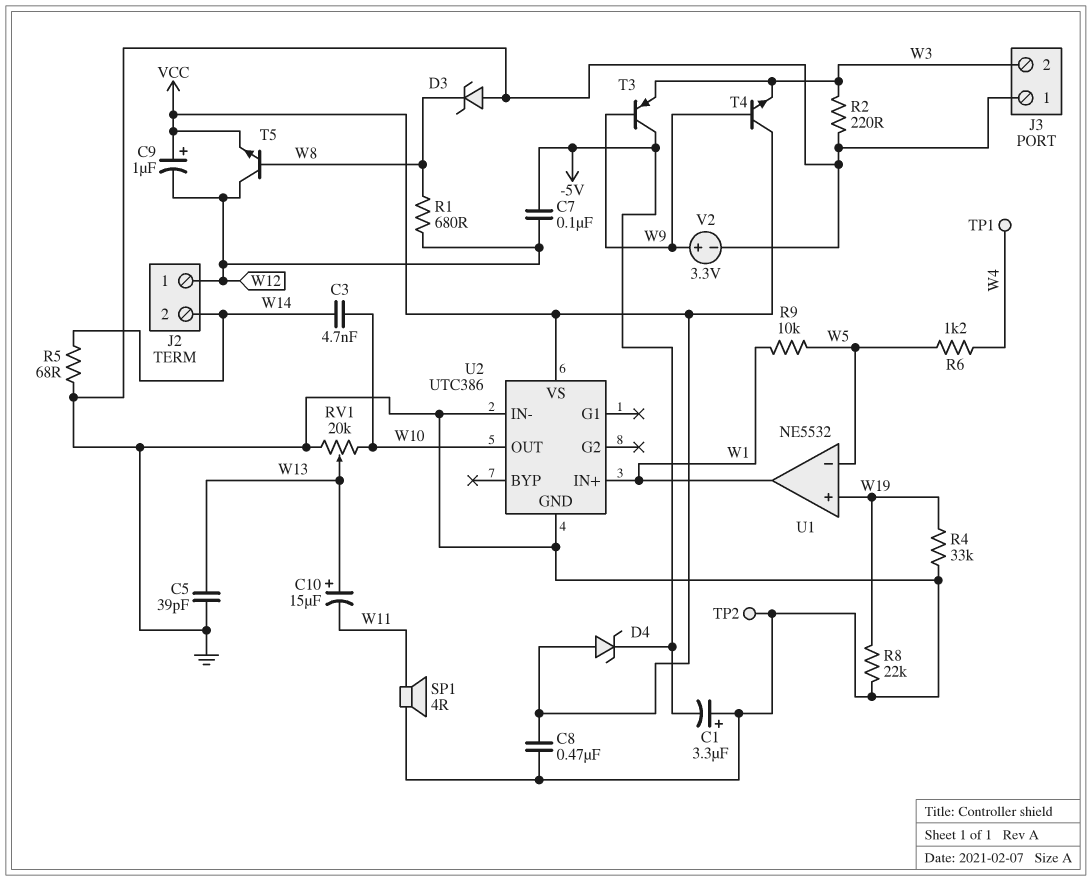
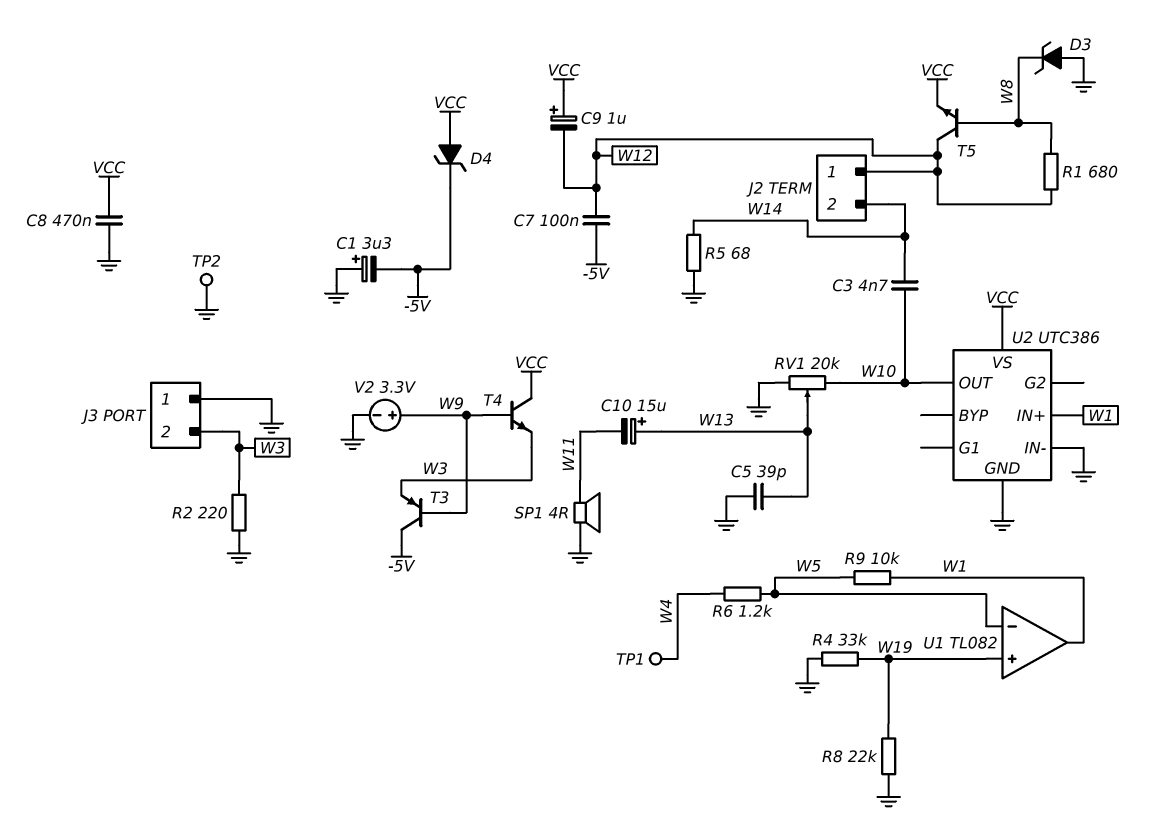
U1: NE5532 -> TL082

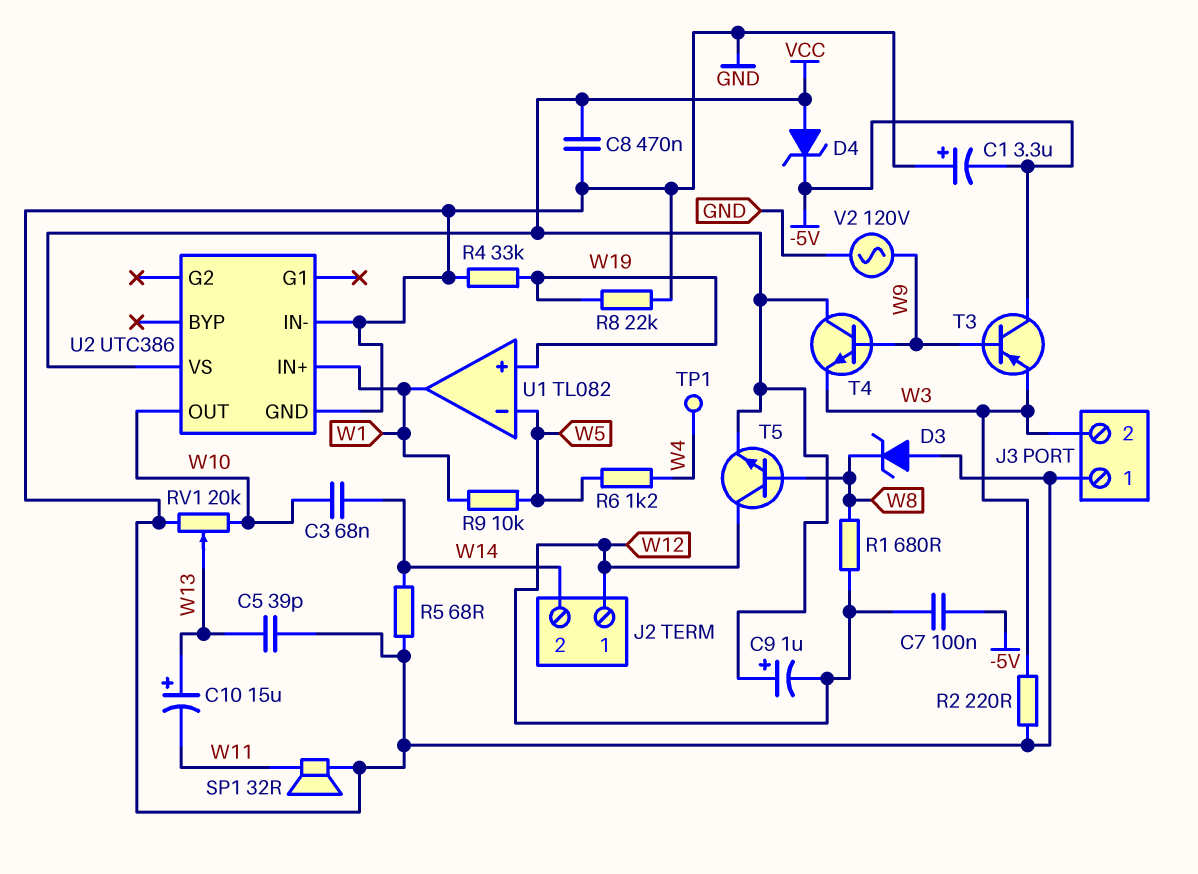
C3: 4.7nF (W10, W14) -> 68nF (W10, W14)
SP1: speaker 4R (GND, W11) -> speaker 32R (GND, W11)
TP2: test point (GND) -> none
V2: 3.3V (plus W9, minus GND) -> AC 120V (GND, W9)

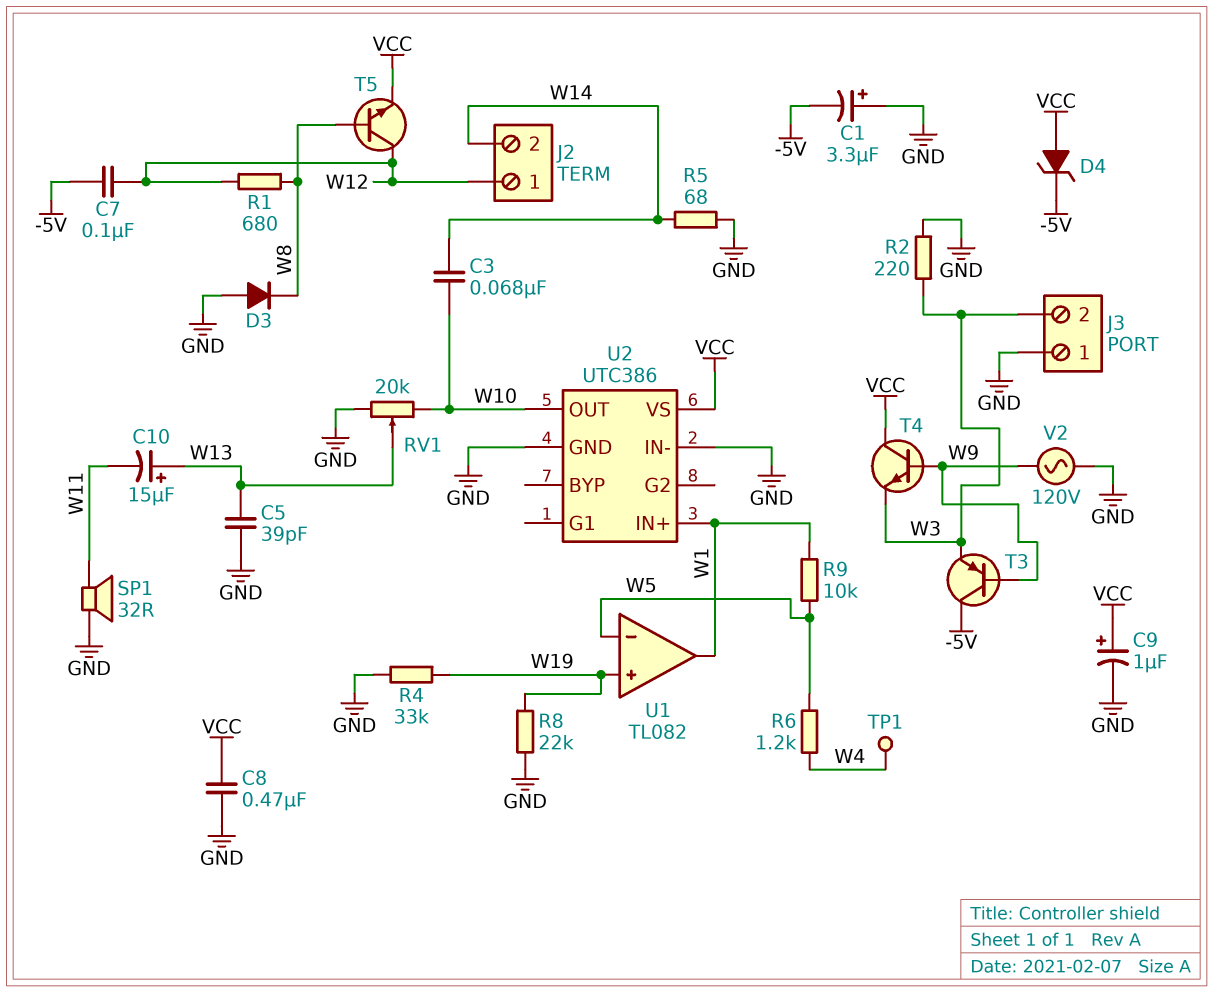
C9: 1uF (plus VCC, minus W12) -> 1uF (plus VCC, minus GND)
D3: zener (A GND, K W8) -> diode (A GND, K W8)

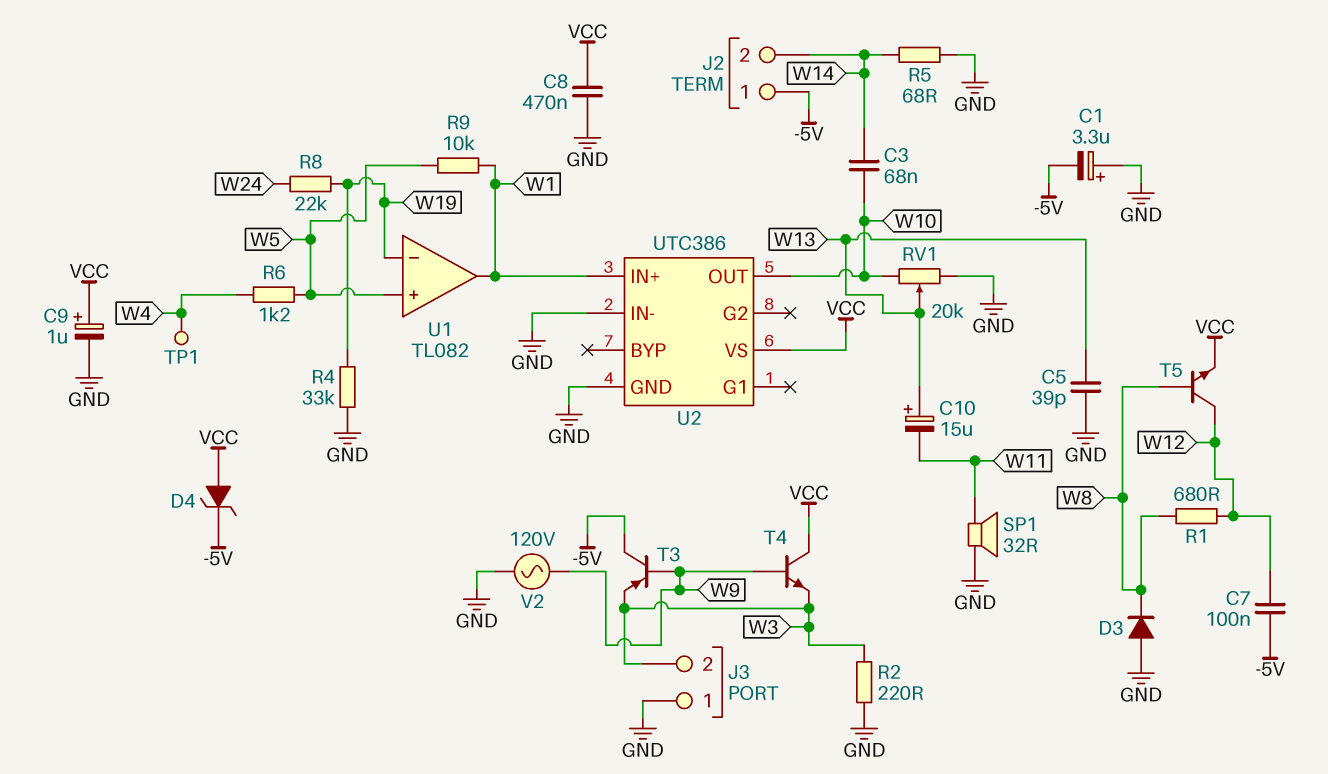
J2 pin 1: W12 -> -5V
R8: 22k (GND, W19) -> 22k (W19, W24)
U1 pin in+: W19 -> W5
U1 pin in-: W5 -> W19

